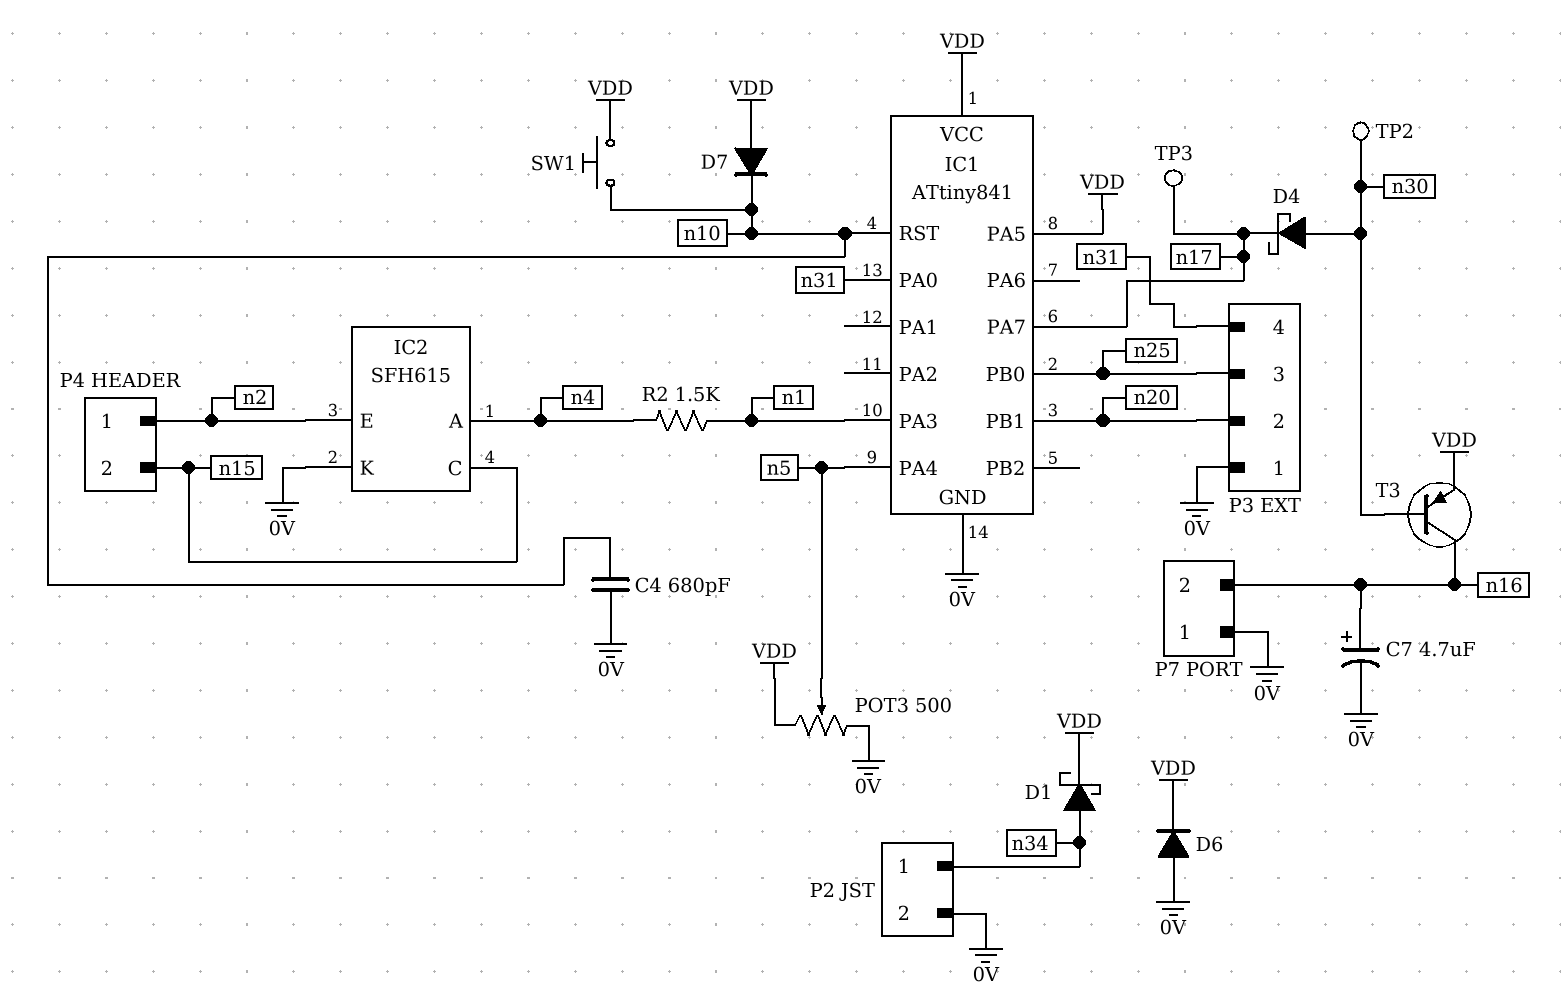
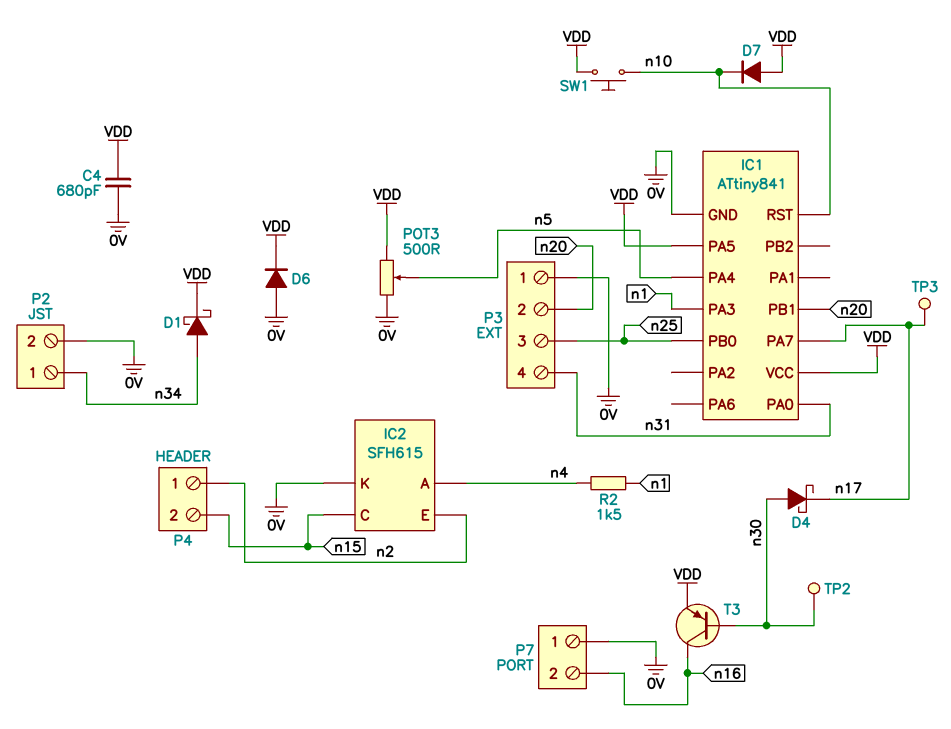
C4: 680pF (0V, n10) -> 680pF (0V, VDD)
C7: 4.7uF (plus n16, minus 0V) -> none

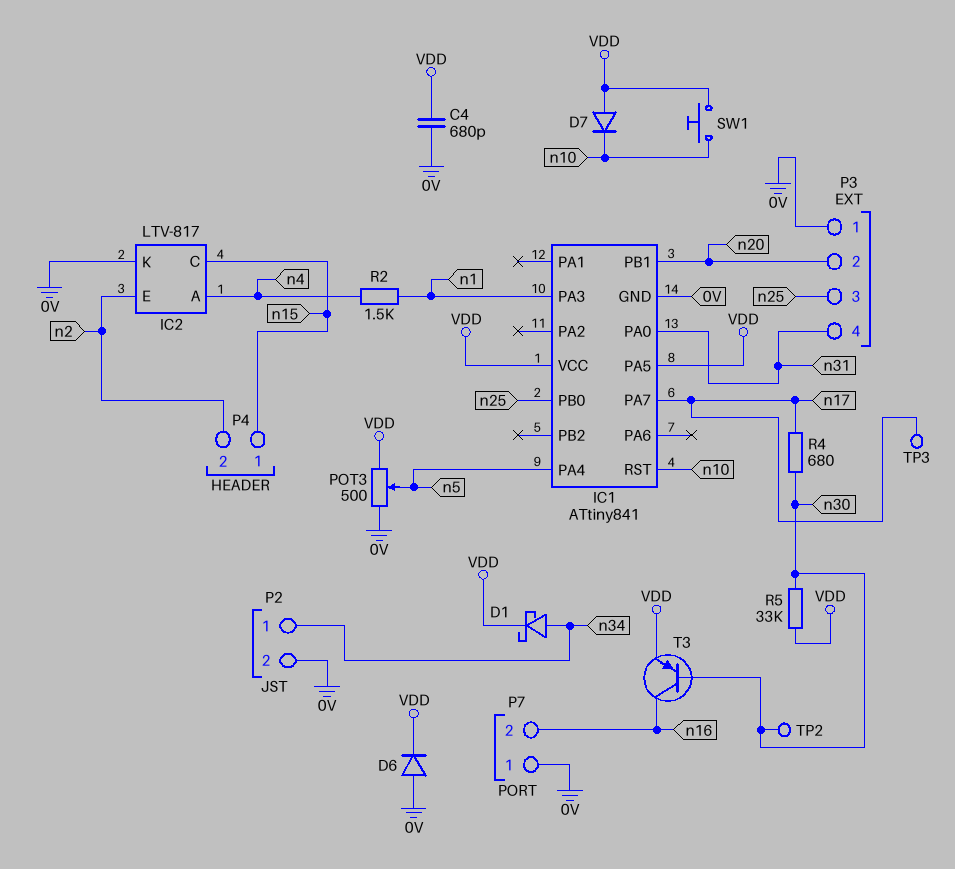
D4: schottky (A n30, K n17) -> none
IC2: SFH615 -> LTV-817
P4 pin 1: n2 -> n15
P4 pin 2: n15 -> n2
R4: none -> 680 (n17, n30)
R5: none -> 33k (VDD, n30)

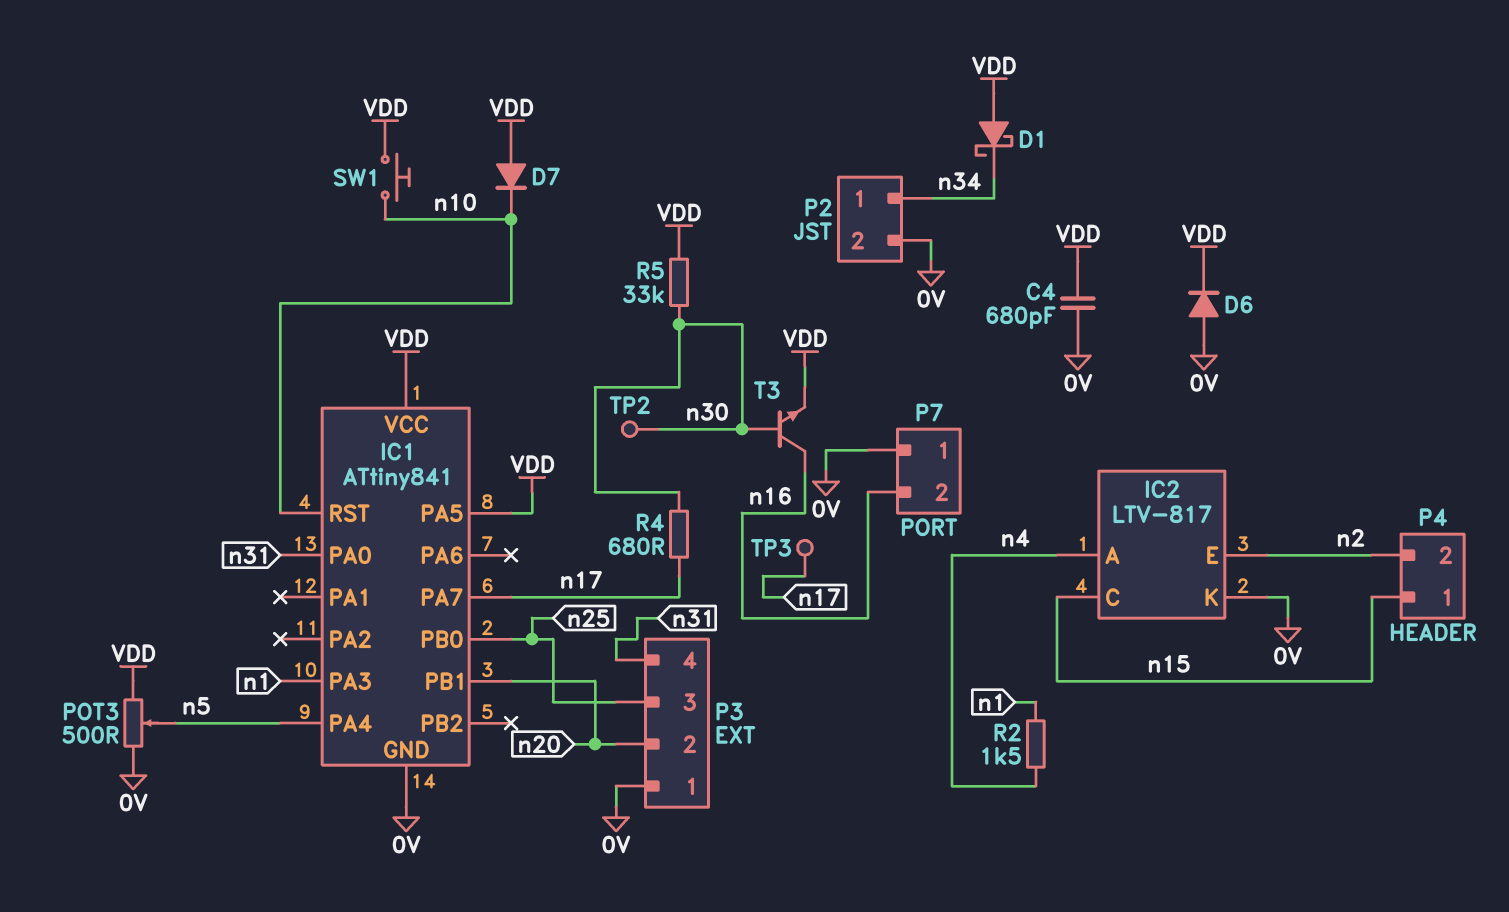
D1: schottky (A n34, K VDD) -> schottky (A VDD, K n34)
T3: PNP (B n30, C n16, E VDD) -> NPN (B n30, C n16, E VDD)

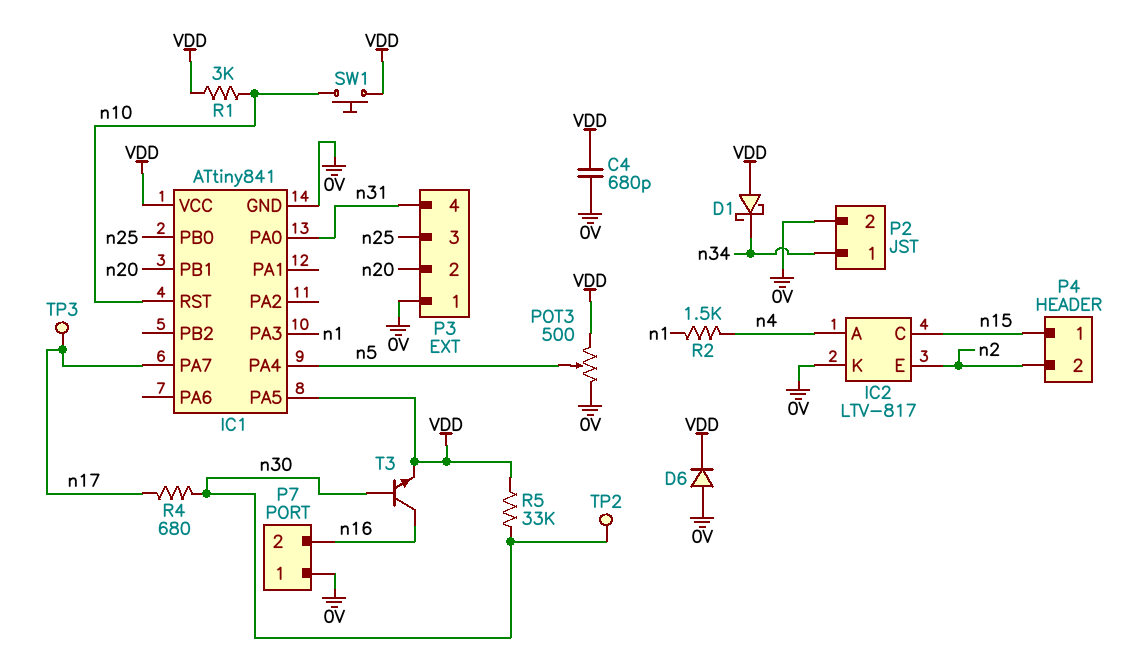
D7: diode (A VDD, K n10) -> none
R1: none -> 3k (VDD, n10)

